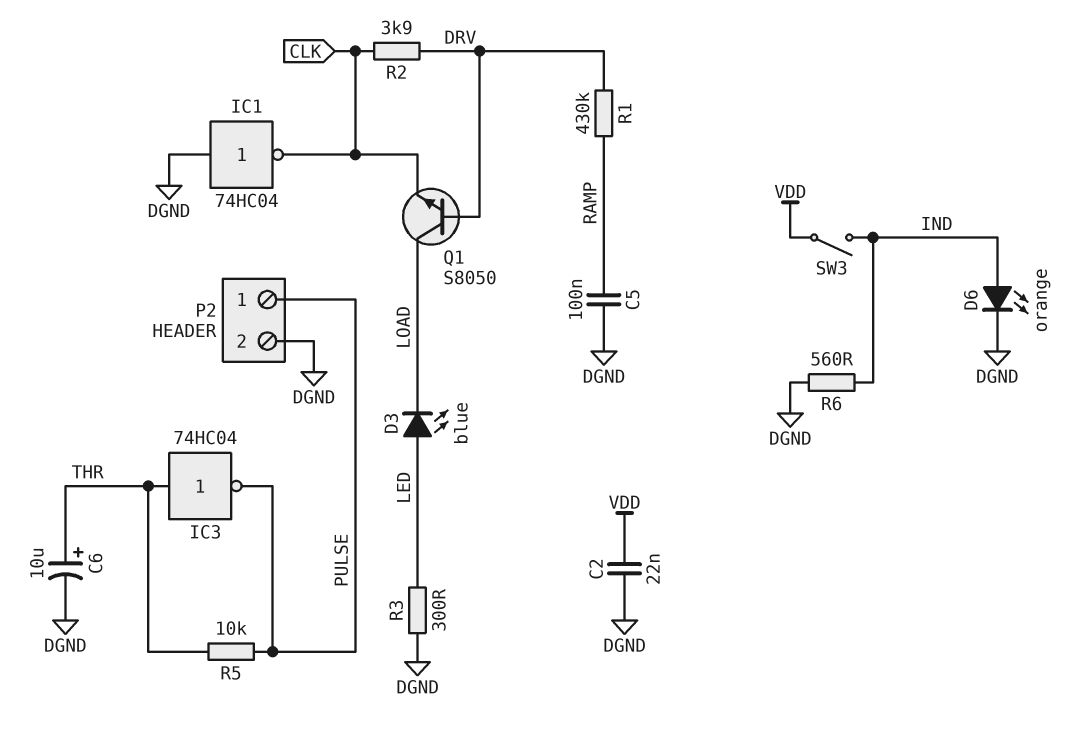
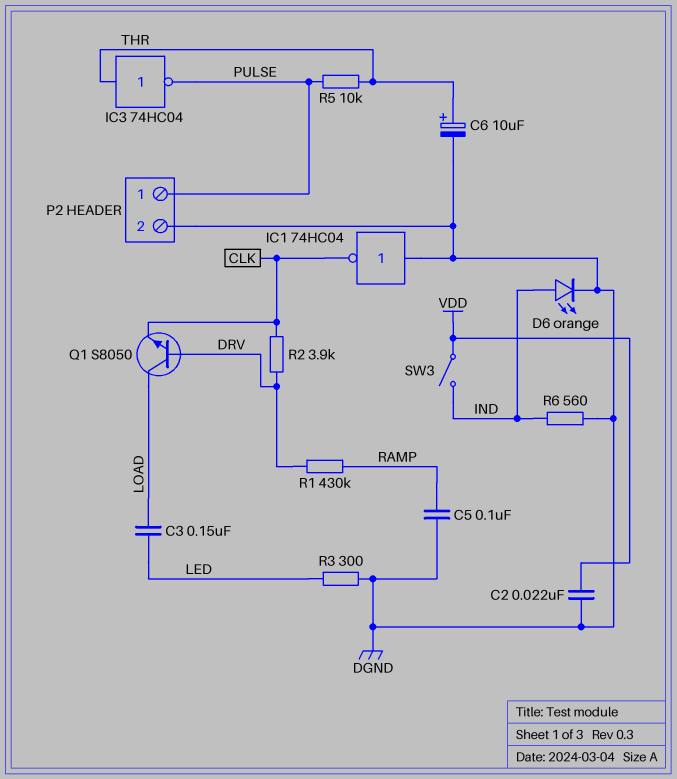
C3: none -> 150nF (LED, LOAD)
D3: LED blue (A LED, K LOAD) -> none

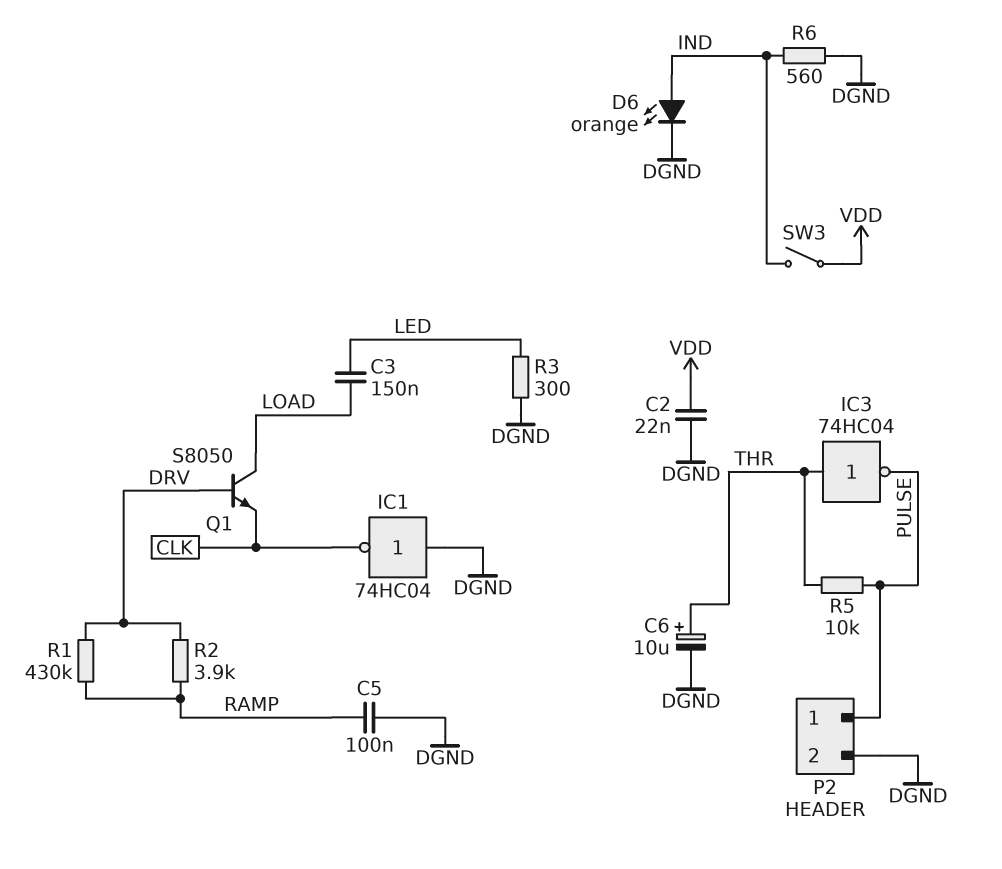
R2: 3.9k (CLK, DRV) -> 3.9k (DRV, RAMP)

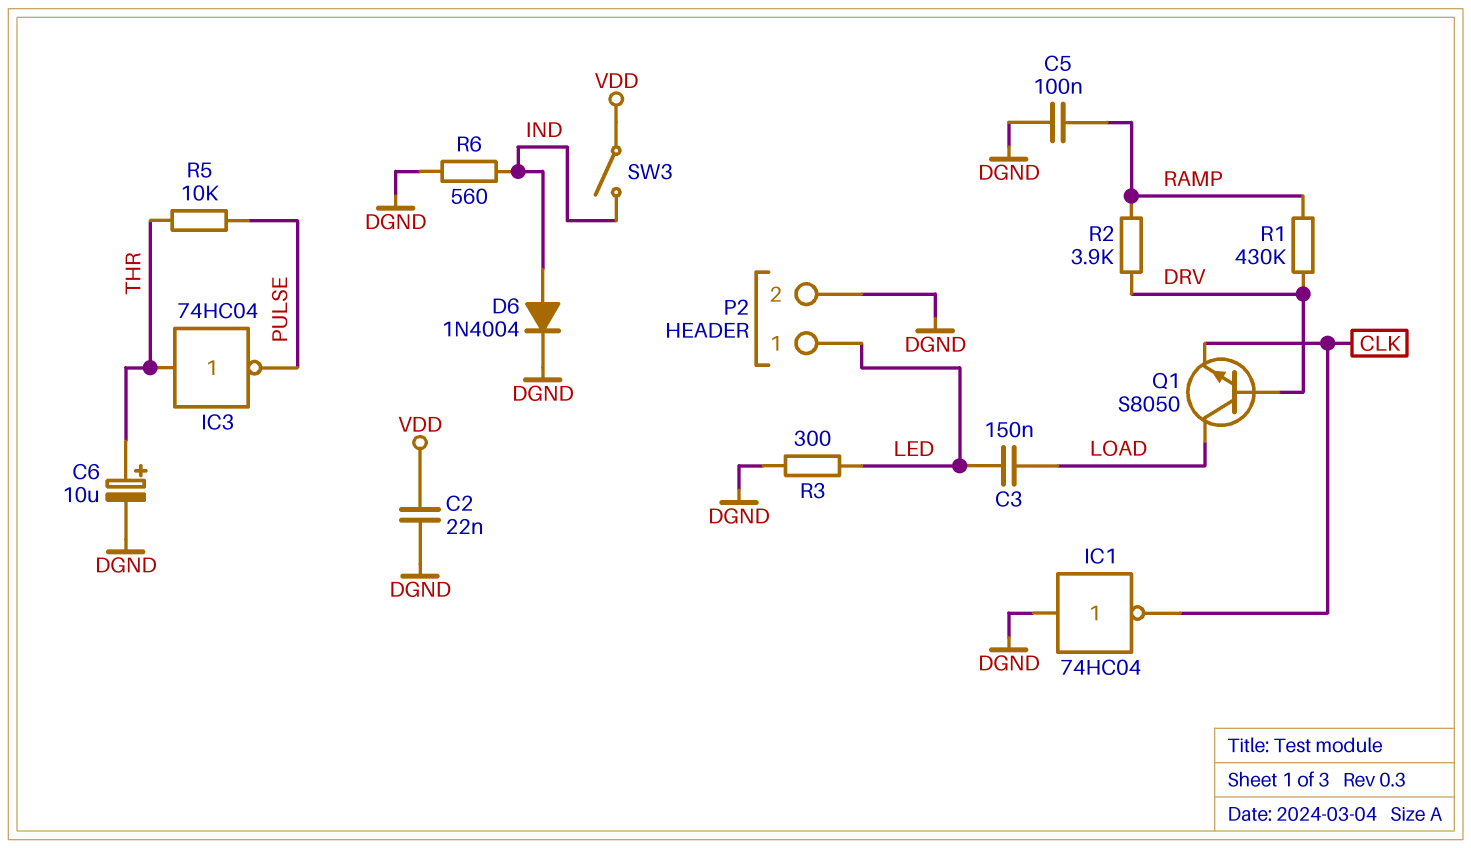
D6: LED orange (A IND, K DGND) -> diode 1N4004 (A IND, K DGND)
P2 pin 1: PULSE -> LED

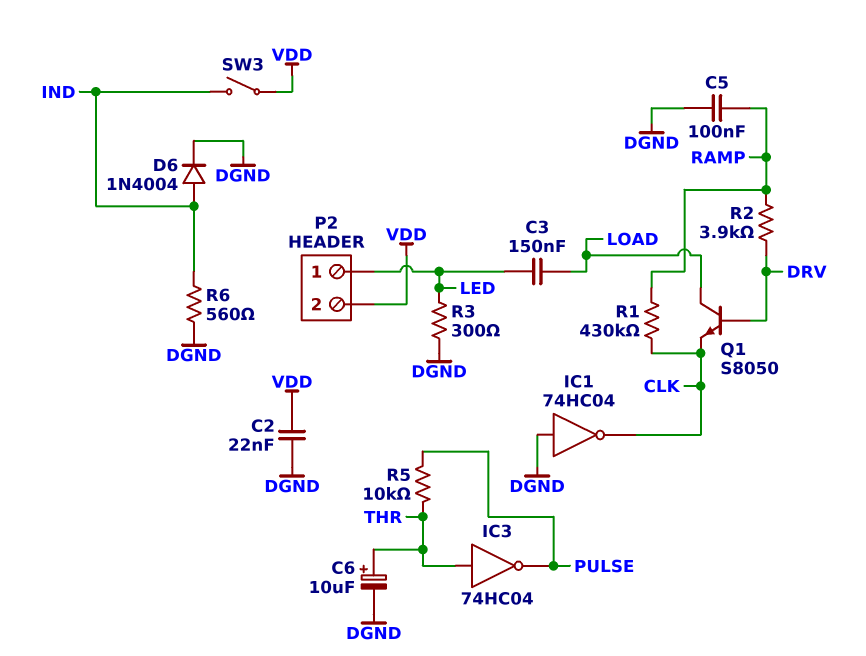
P2 pin 2: DGND -> VDD
R1: 430k (DRV, RAMP) -> 430k (CLK, RAMP)

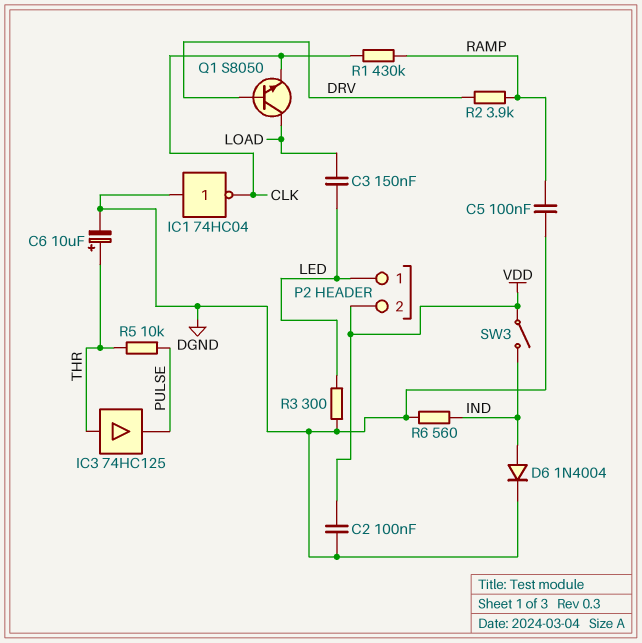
C2: 22nF (DGND, VDD) -> 100nF (DGND, VDD)
IC3: NOT 74HC04 (in THR, out PULSE) -> buffer 74HC125 (in THR, out PULSE)

